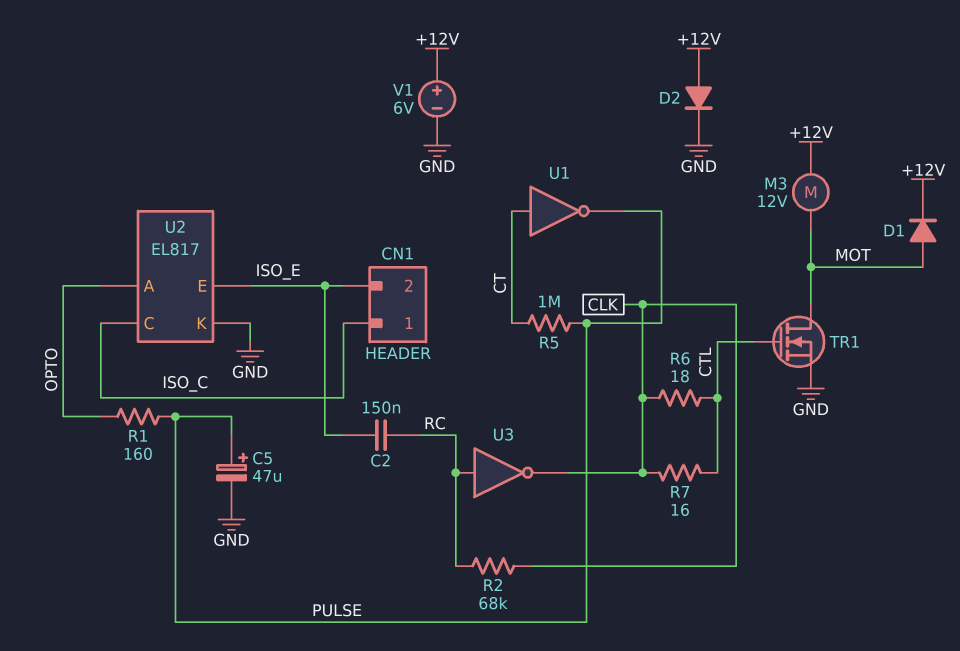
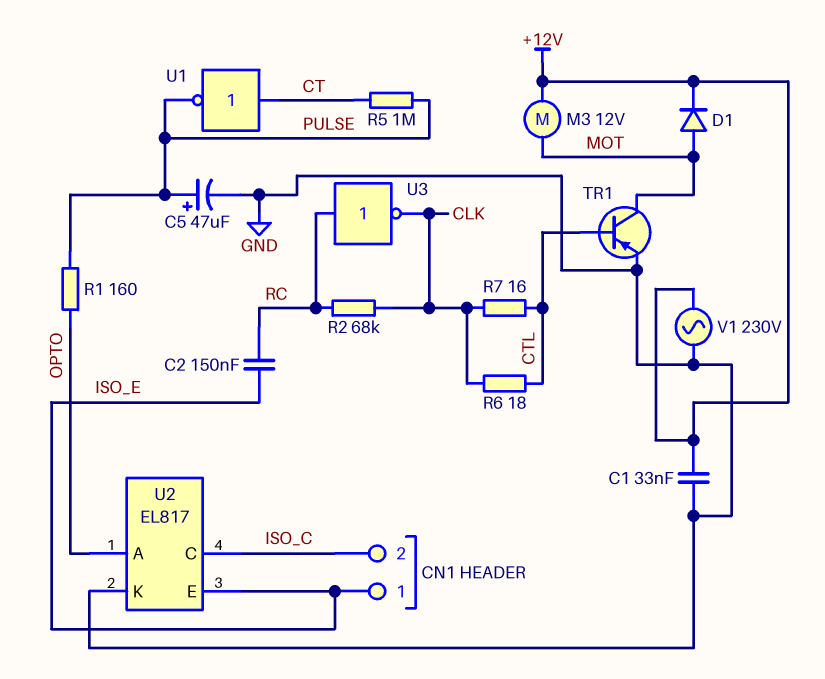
C1: none -> 33nF (+12V, GND)
CN1 pin 1: ISO_C -> ISO_E
CN1 pin 2: ISO_E -> ISO_C
D2: diode (A +12V, K GND) -> none
TR1: NMOS (G CTL, D MOT, S GND) -> PNP (B CTL, C MOT, E GND)
V1: 6V (plus +12V, minus GND) -> AC 230V (+12V, GND)

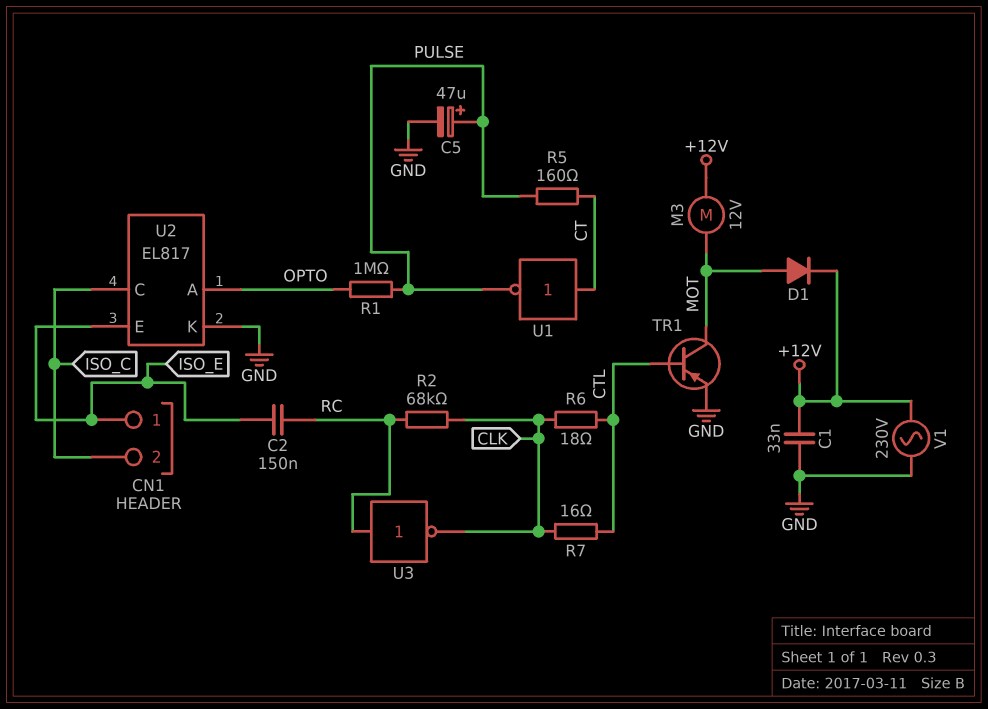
R1: 160 (OPTO, PULSE) -> 1M (OPTO, PULSE)
R5: 1M (CT, PULSE) -> 160 (CT, PULSE)

